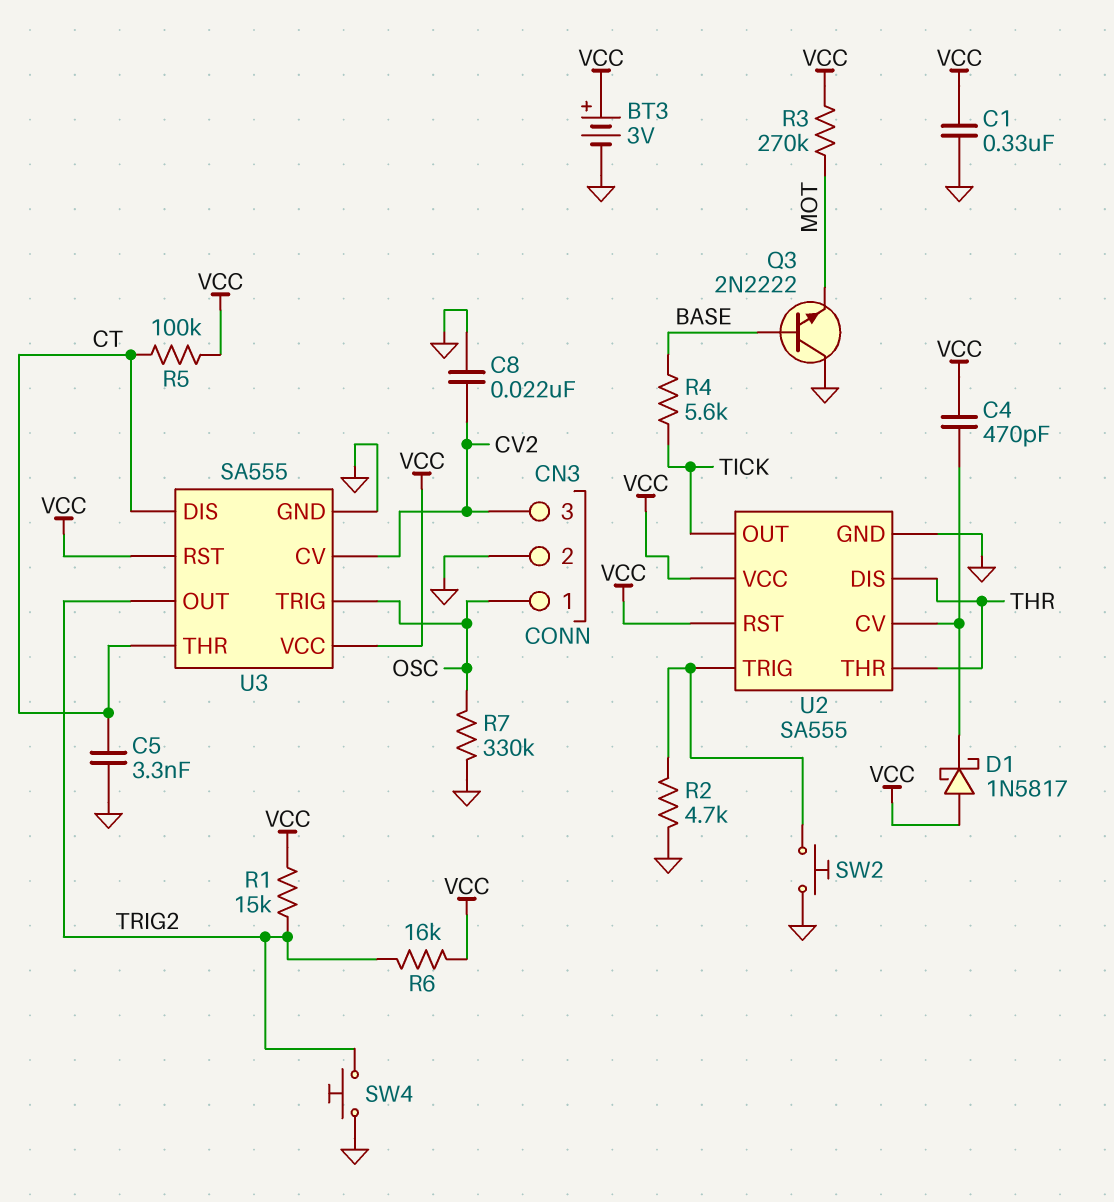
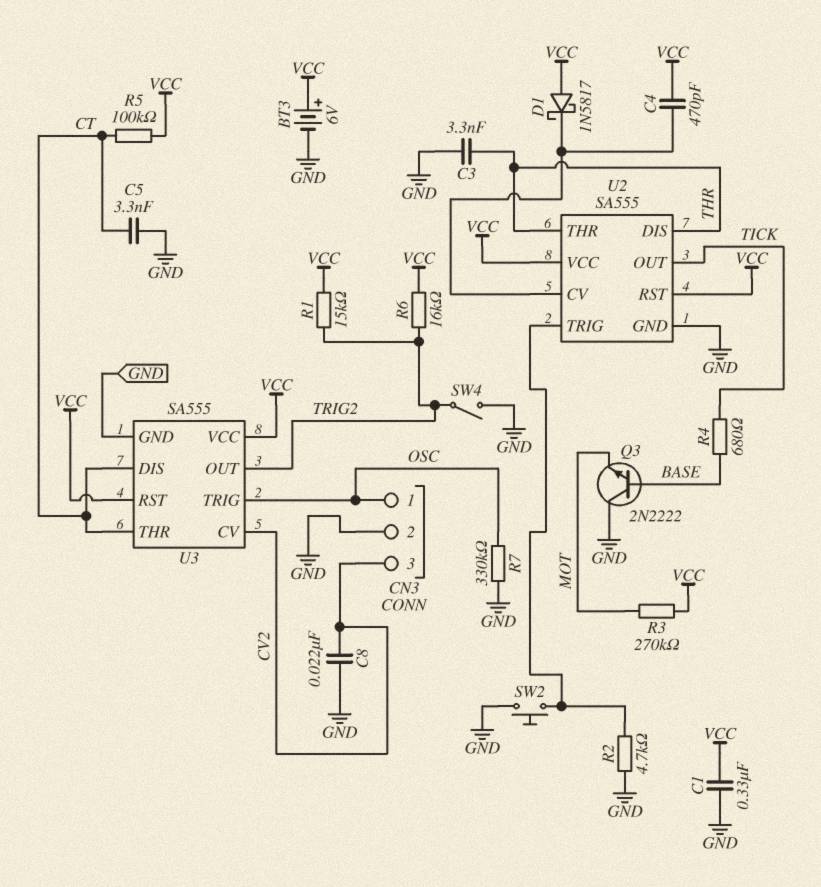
BT3: 3V (plus VCC, minus GND) -> 6V (plus VCC, minus GND)
C3: none -> 3.3nF (GND, THR)
R4: 5.6k (BASE, TICK) -> 680 (BASE, TICK)
SW4: button (GND, TRIG2) -> switch (GND, TRIG2)

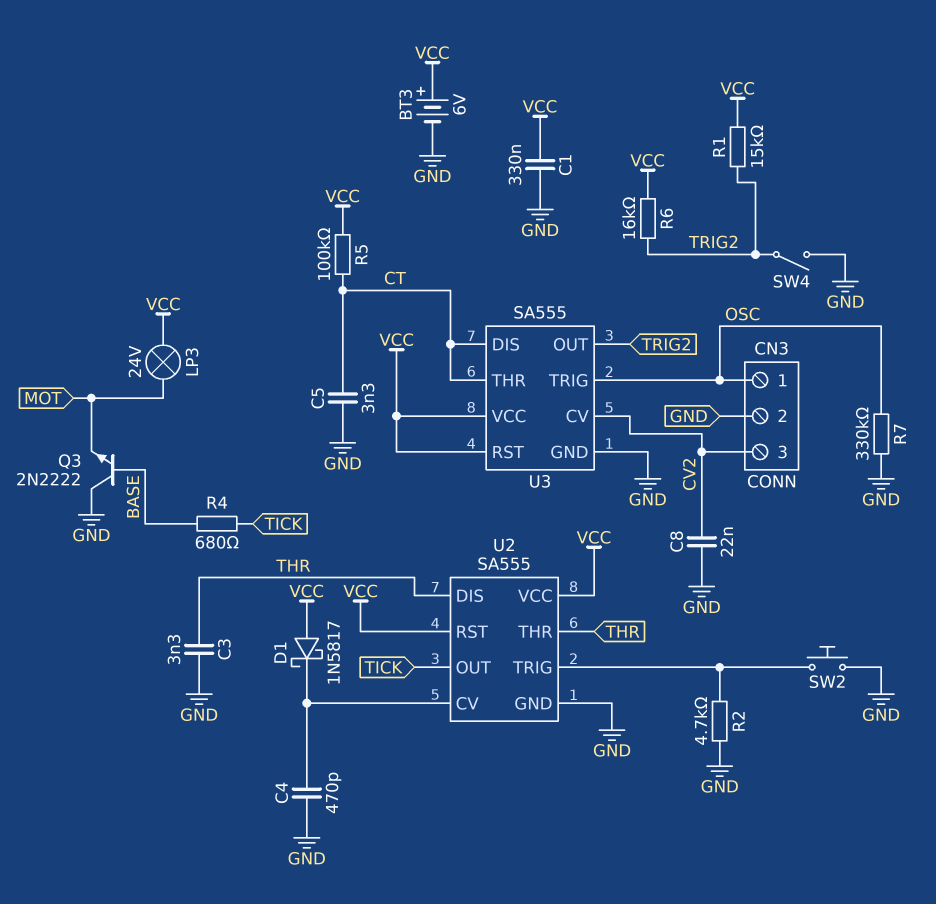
C4: 470pF (U2/CV, VCC) -> 470pF (GND, U2/CV)
LP3: none -> lamp 24V (MOT, VCC)
R3: 270k (MOT, VCC) -> none

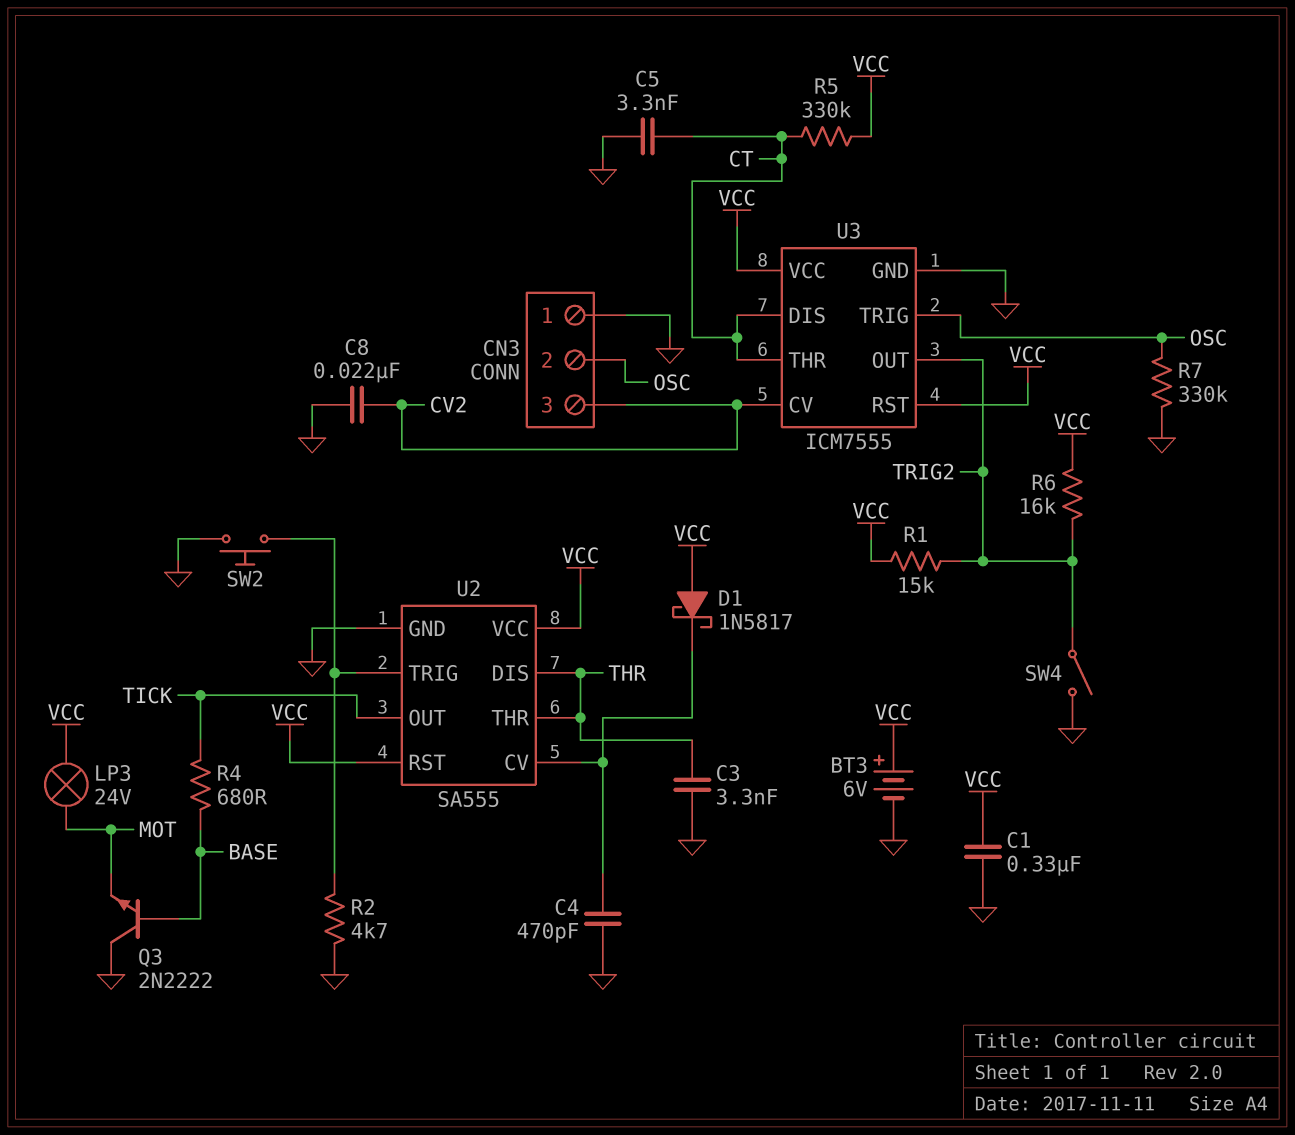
CN3 pin 1: OSC -> GND
CN3 pin 2: GND -> OSC
R5: 100k (CT, VCC) -> 330k (CT, VCC)
U3: SA555 -> ICM7555

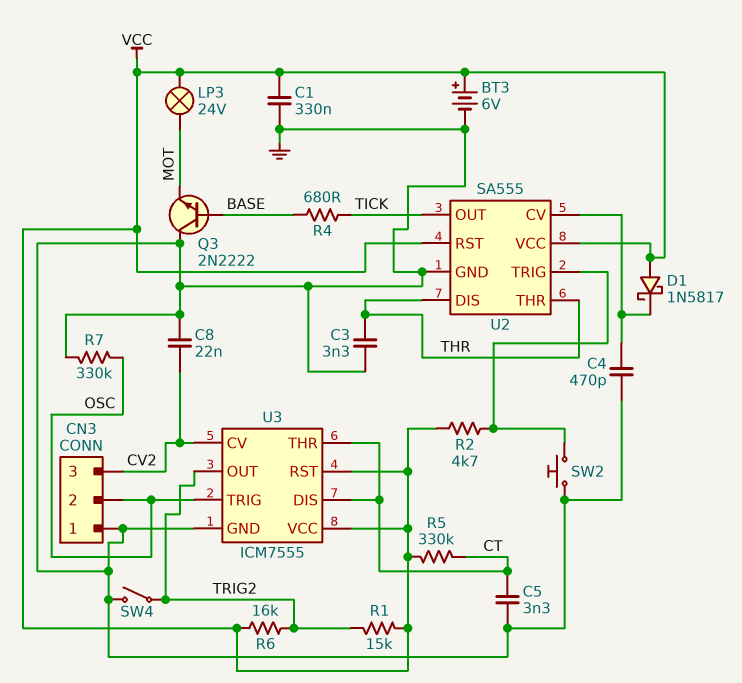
R2: 4.7k (GND, U2/TRIG) -> 4.7k (U2/TRIG, VCC)

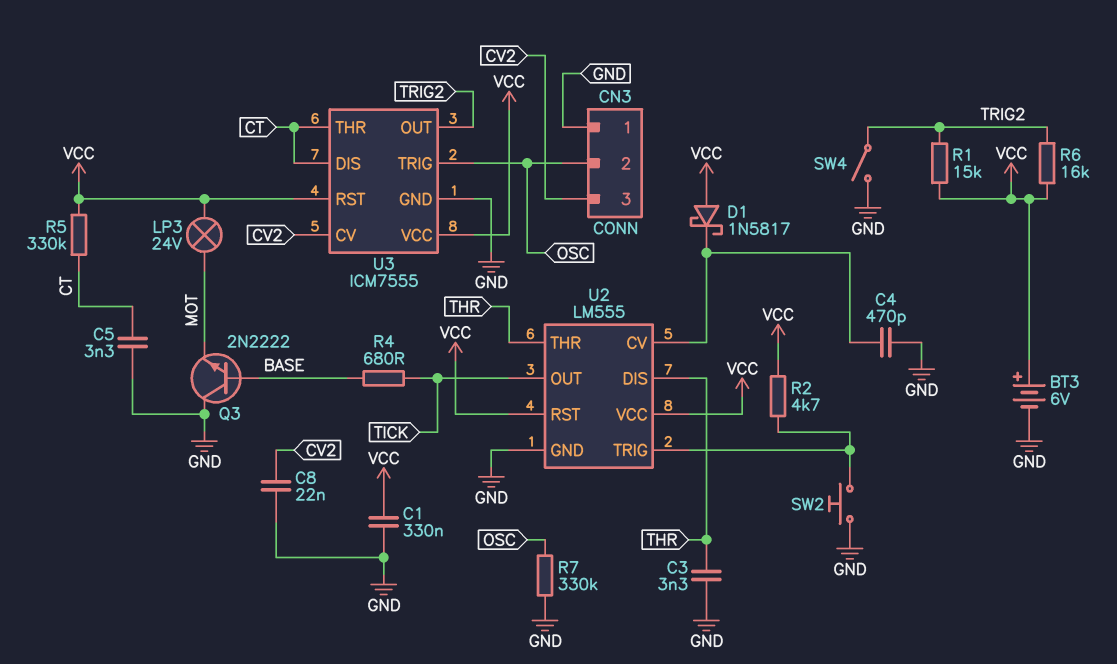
U2: SA555 -> LM555

